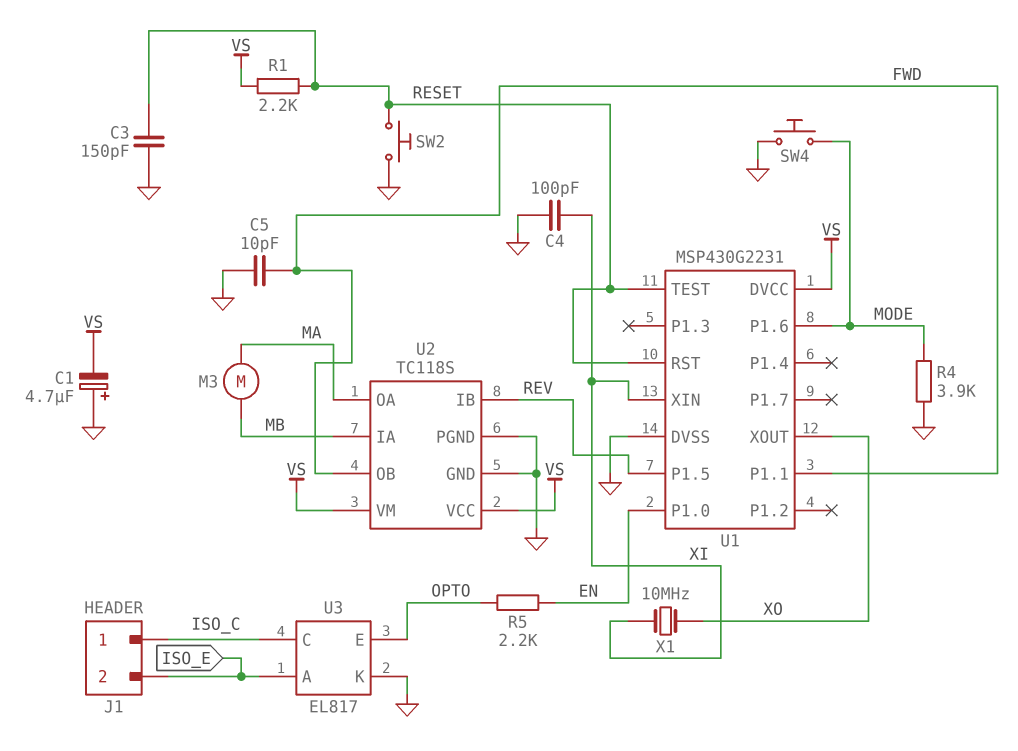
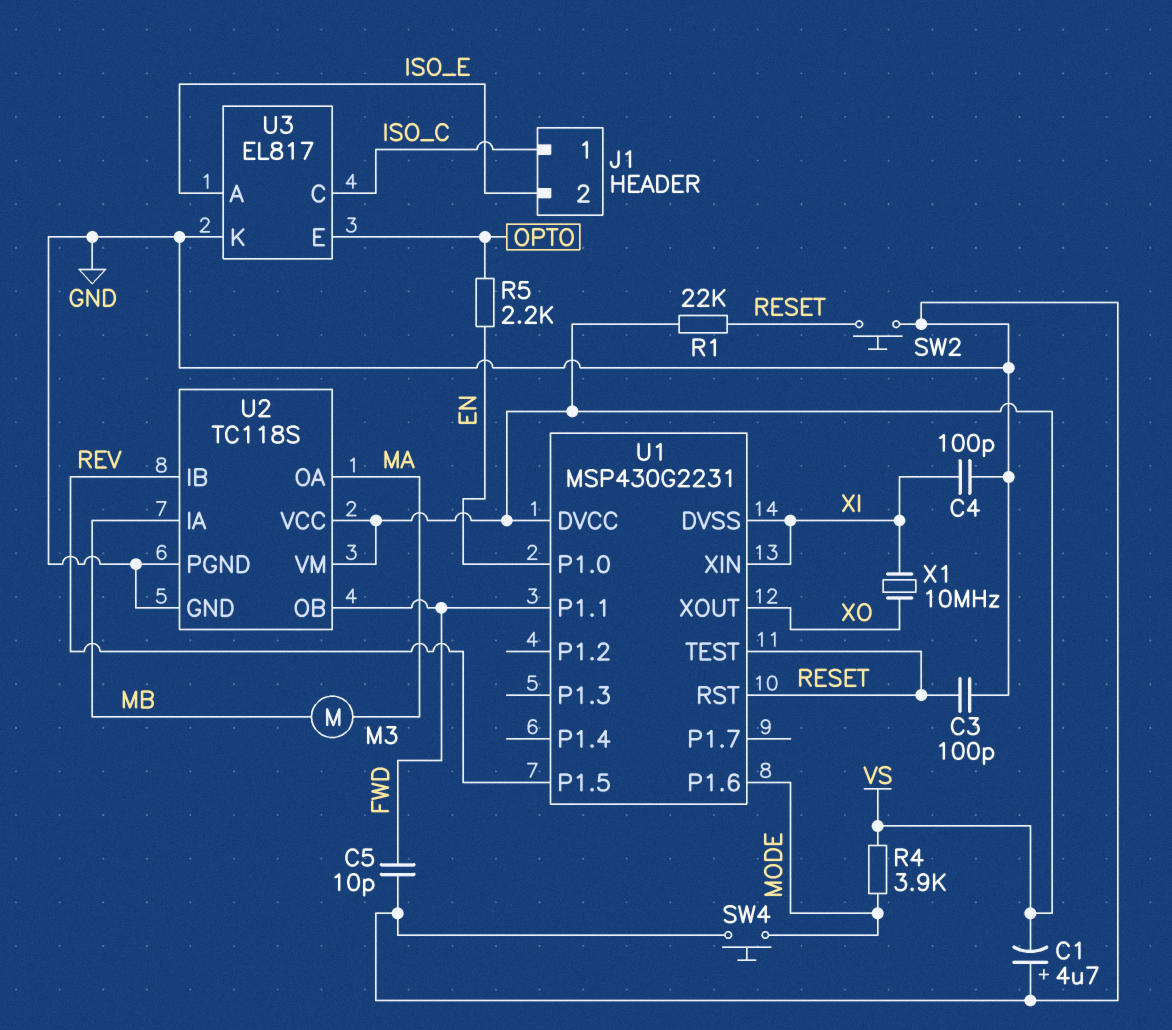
C3: 150pF (GND, RESET) -> 100pF (GND, RESET)
R1: 2.2k (RESET, VS) -> 22k (RESET, VS)
R4: 3.9k (GND, MODE) -> 3.9k (MODE, VS)
U1 pin DVSS: GND -> XI

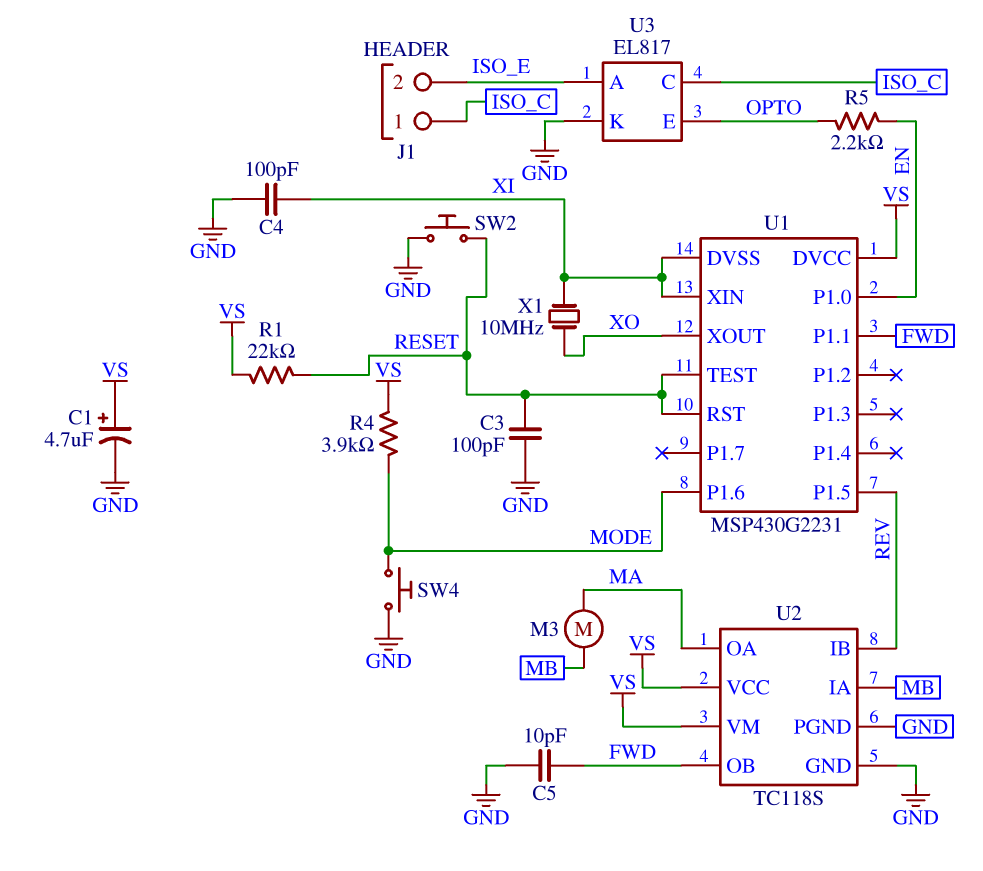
C1: 4.7uF (plus GND, minus VS) -> 4.7uF (plus VS, minus GND)

